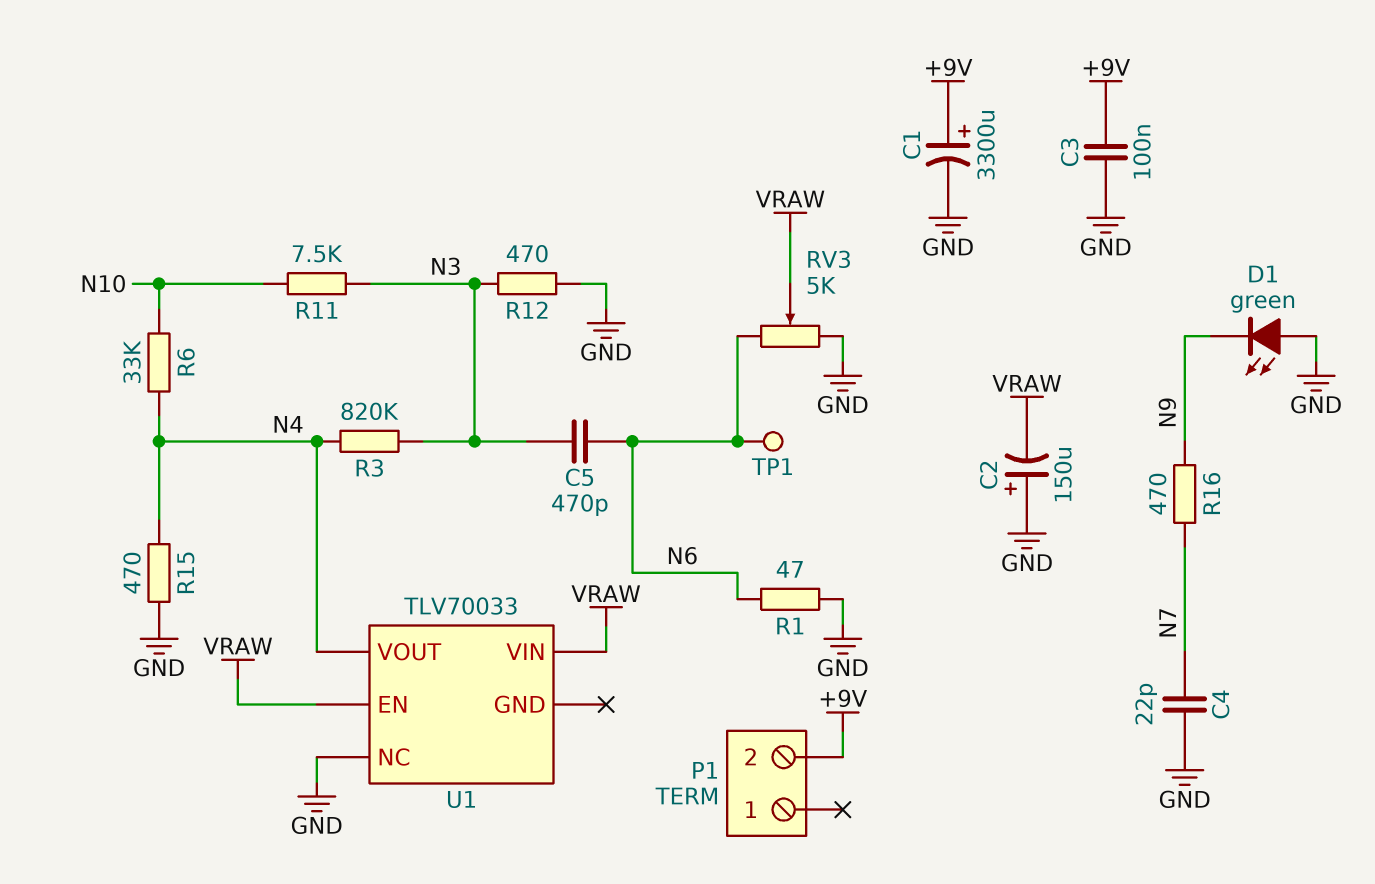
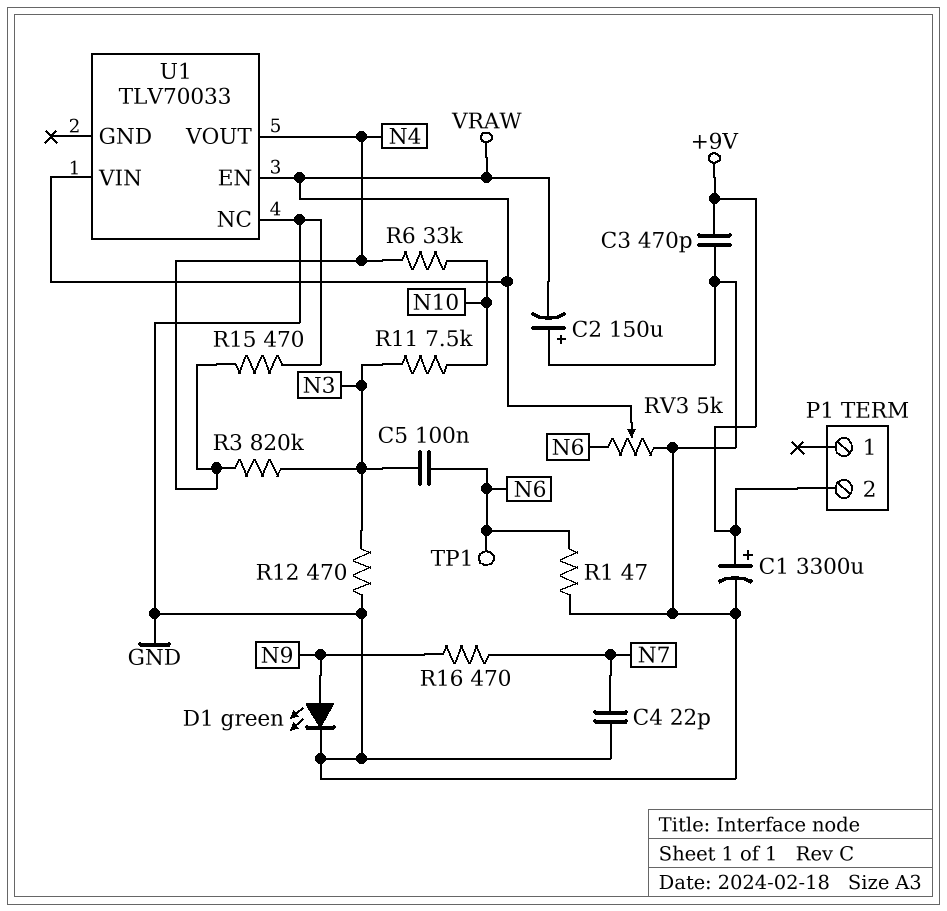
C3: 100nF (+9V, GND) -> 470pF (+9V, GND)
C5: 470pF (N3, N6) -> 100nF (N3, N6)
D1: LED green (A GND, K N9) -> LED green (A N9, K GND)

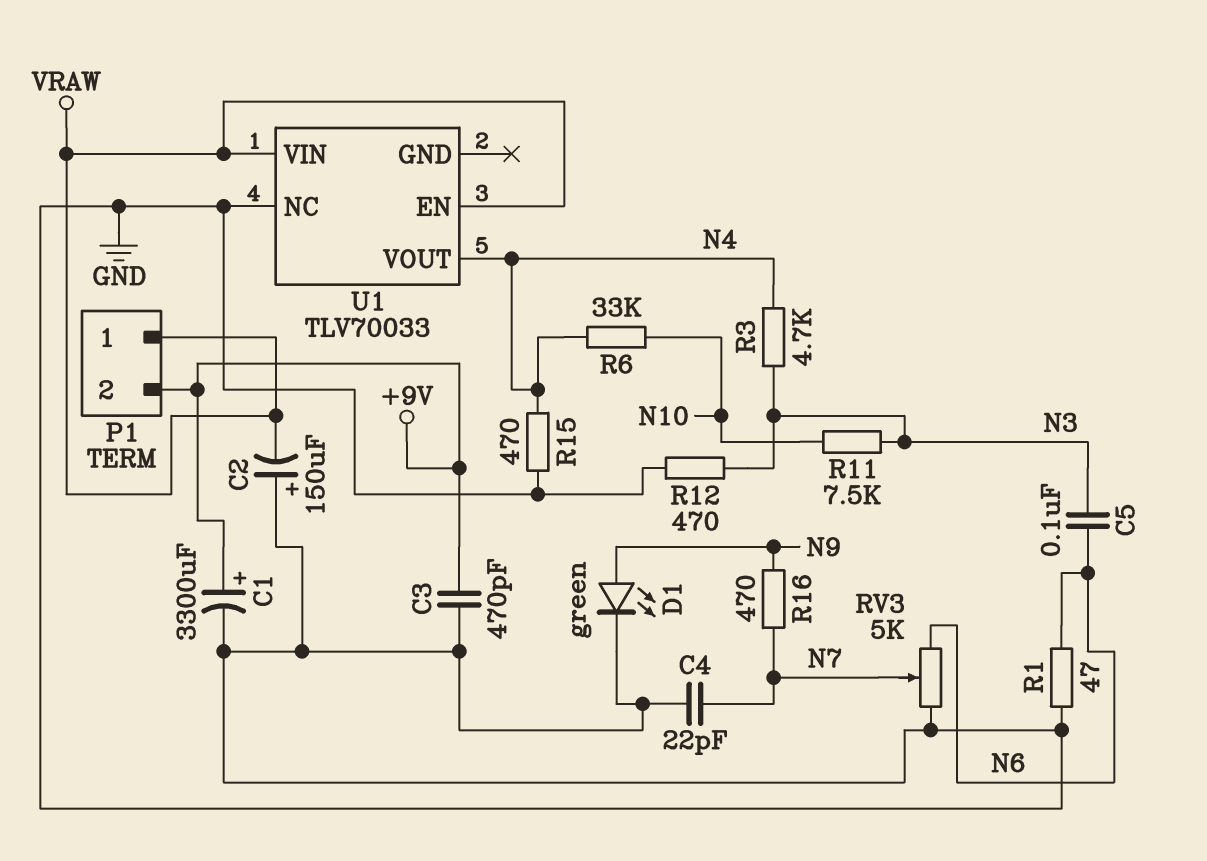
P1 pin 1: none -> VRAW
R3: 820k (N3, N4) -> 4.7k (N3, N4)
RV3: 5k (GND, N6, wiper VRAW) -> 5k (GND, N6, wiper N7)
TP1: test point (N6) -> none

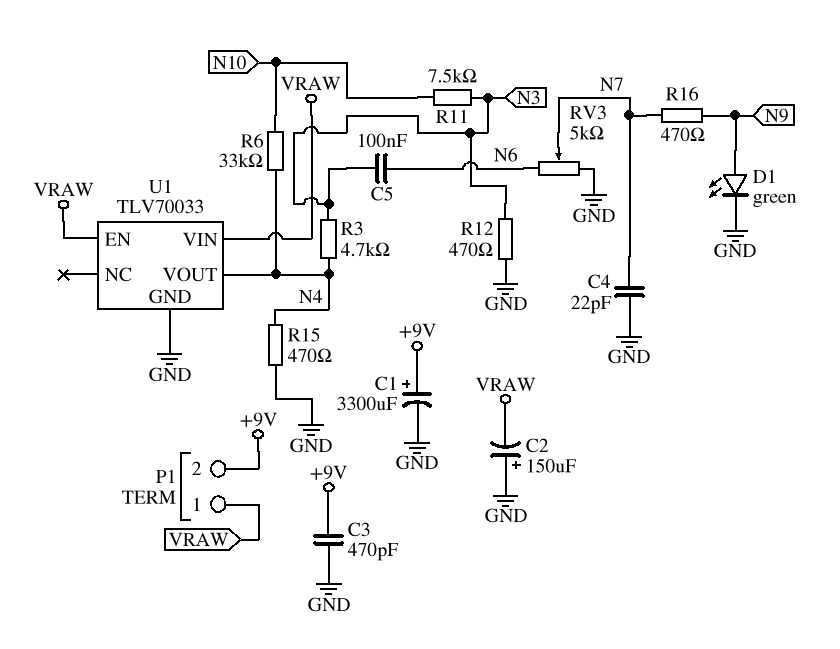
R1: 47 (GND, N6) -> none
U1 pin GND: none -> GND
U1 pin NC: GND -> none

